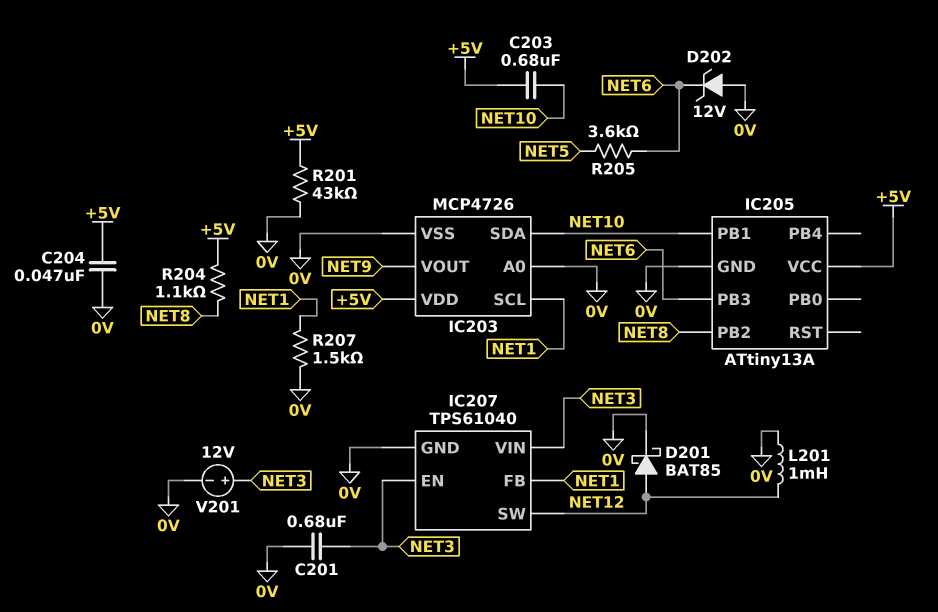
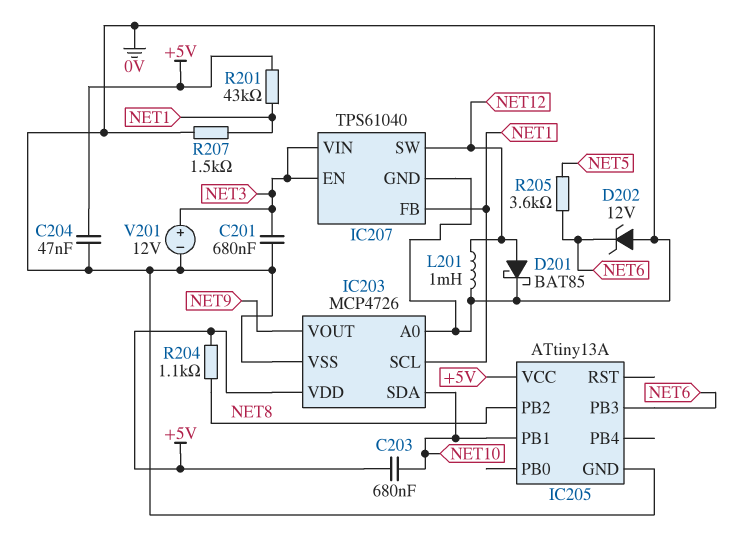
R201: 43k (+5V, 0V) -> 43k (+5V, NET1)

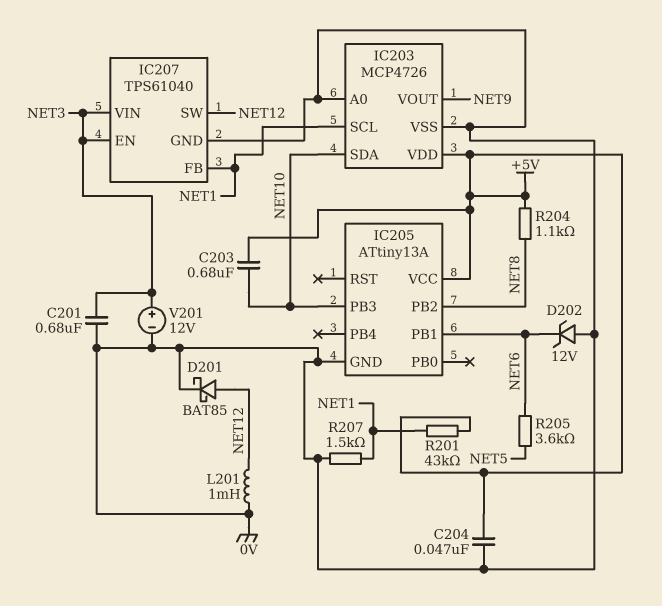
IC205 pin PB1: NET10 -> NET6
IC205 pin PB3: NET6 -> NET10

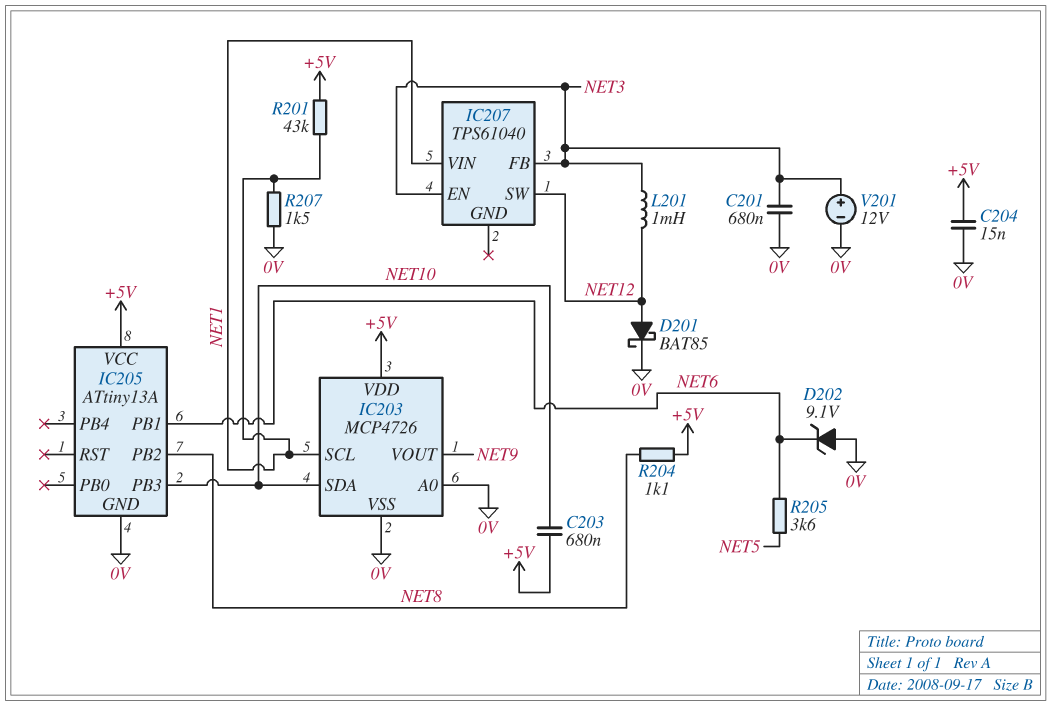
C204: 47nF (+5V, 0V) -> 15nF (+5V, 0V)
D202: zener 12V (A 0V, K NET6) -> zener 9.1V (A 0V, K NET6)
IC207 pin FB: NET1 -> NET3
IC207 pin GND: 0V -> none
IC207 pin VIN: NET3 -> NET1
L201: 1mH (0V, NET12) -> 1mH (NET3, NET12)

